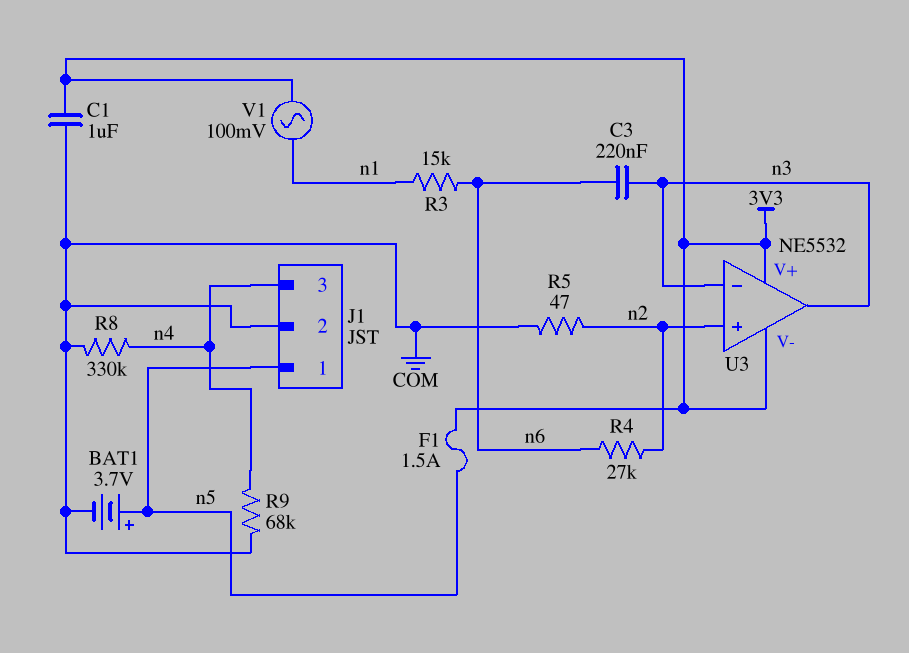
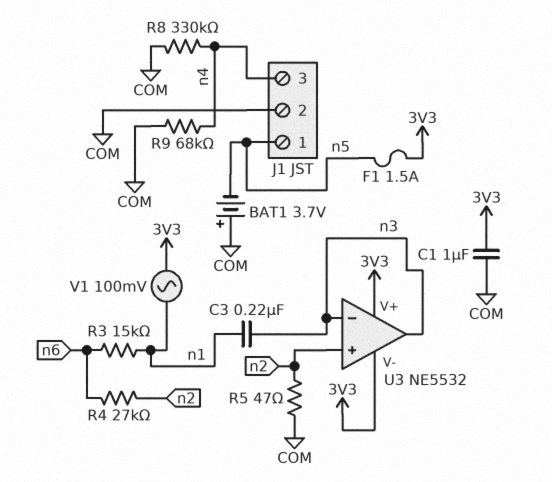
BAT1: 3.7V (plus n5, minus COM) -> 3.7V (plus COM, minus n5)
C3: 220nF (n3, n6) -> 220nF (n1, n3)

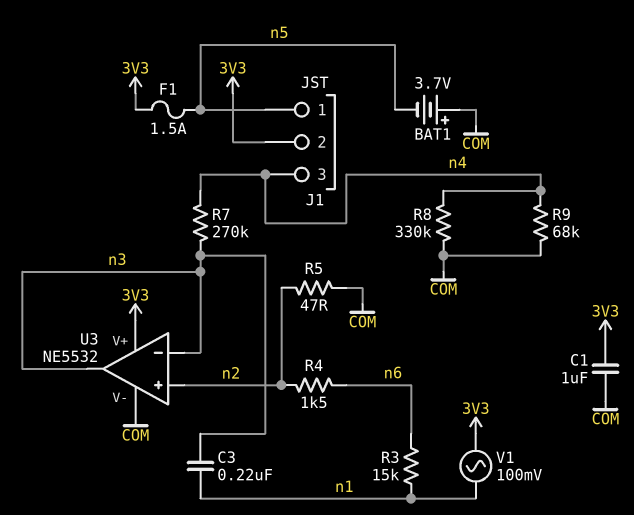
J1 pin 2: COM -> 3V3
R4: 27k (n2, n6) -> 1.5k (n2, n6)
R7: none -> 270k (n3, n4)
U3 pin V-: 3V3 -> COM

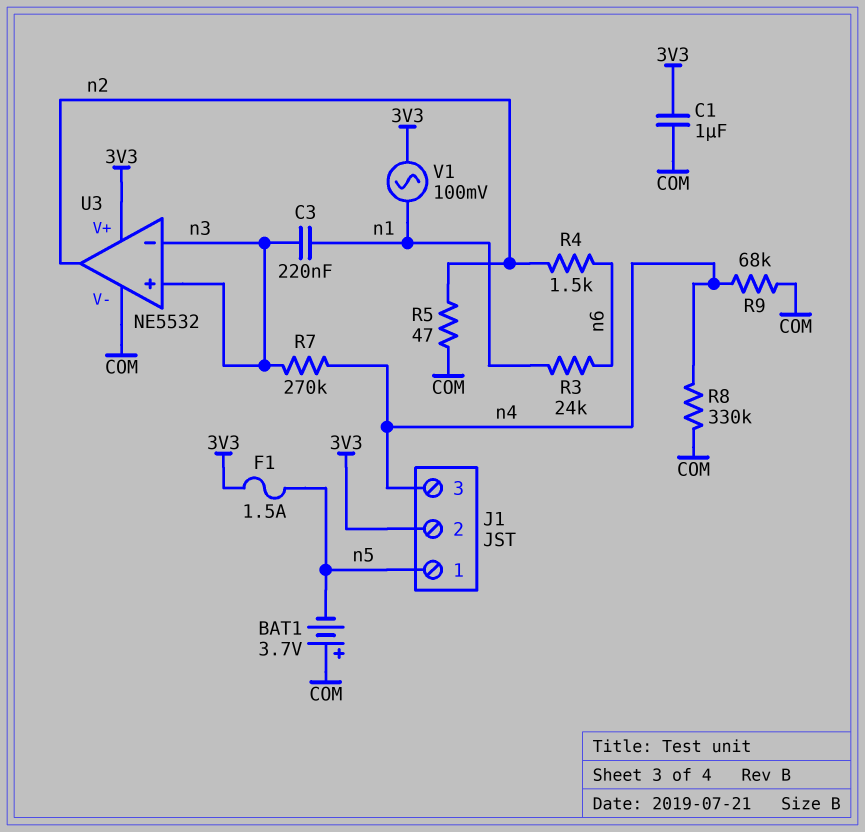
R3: 15k (n1, n6) -> 24k (n1, n6)
U3 pin in+: n2 -> n3
U3 pin out: n3 -> n2

